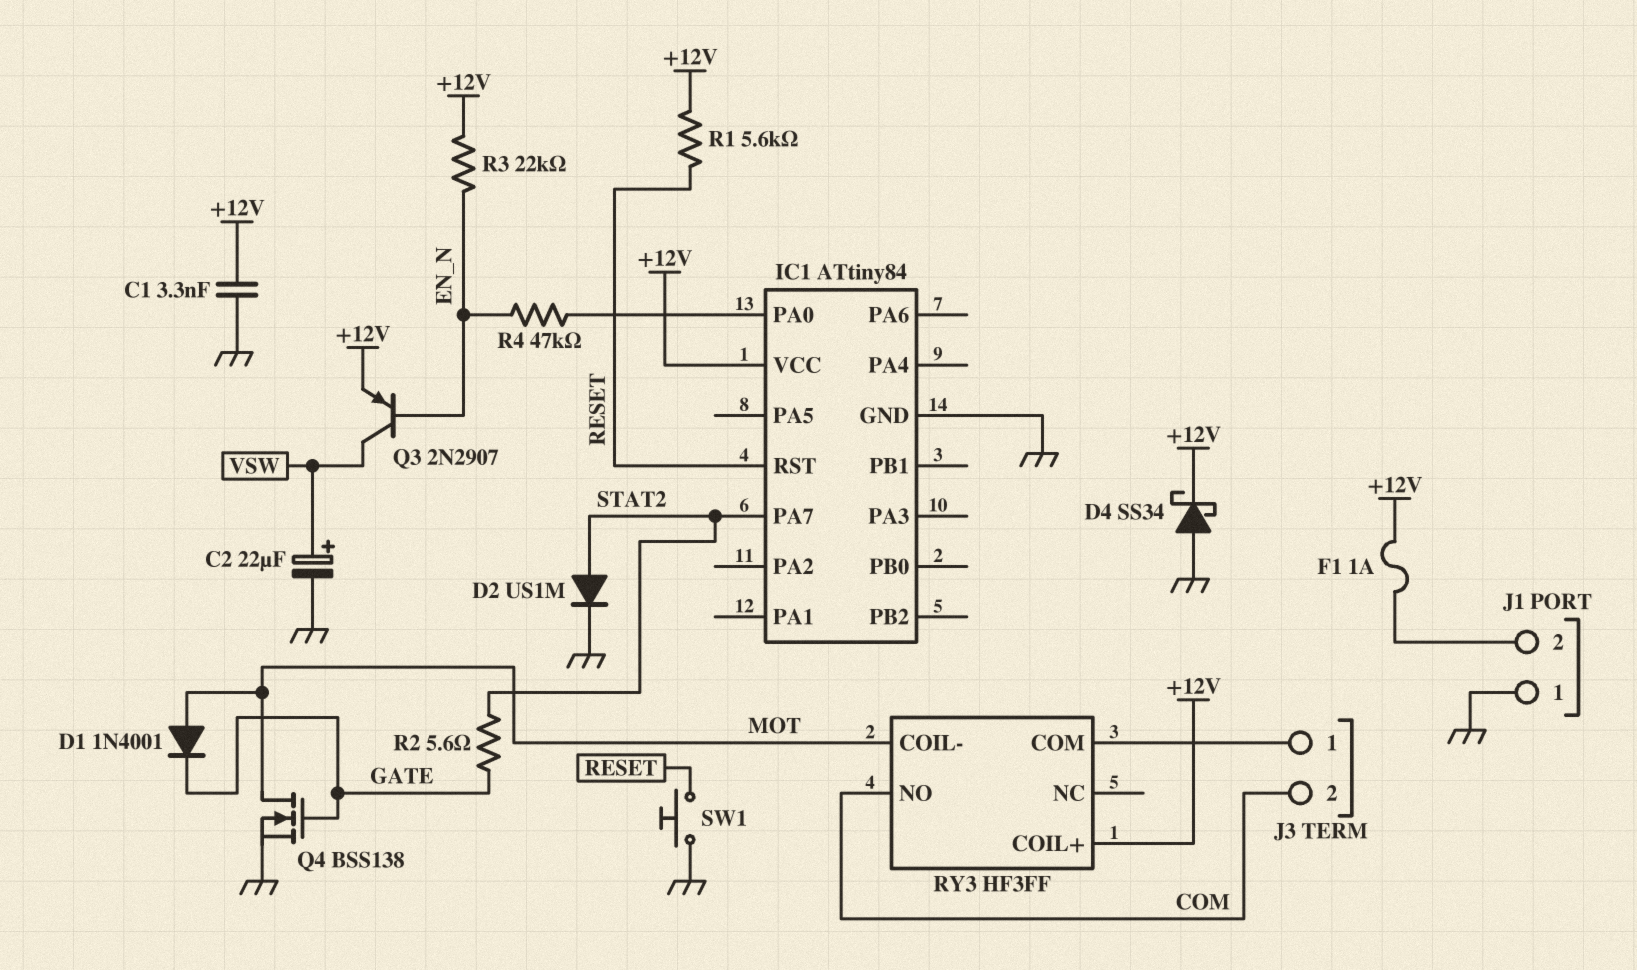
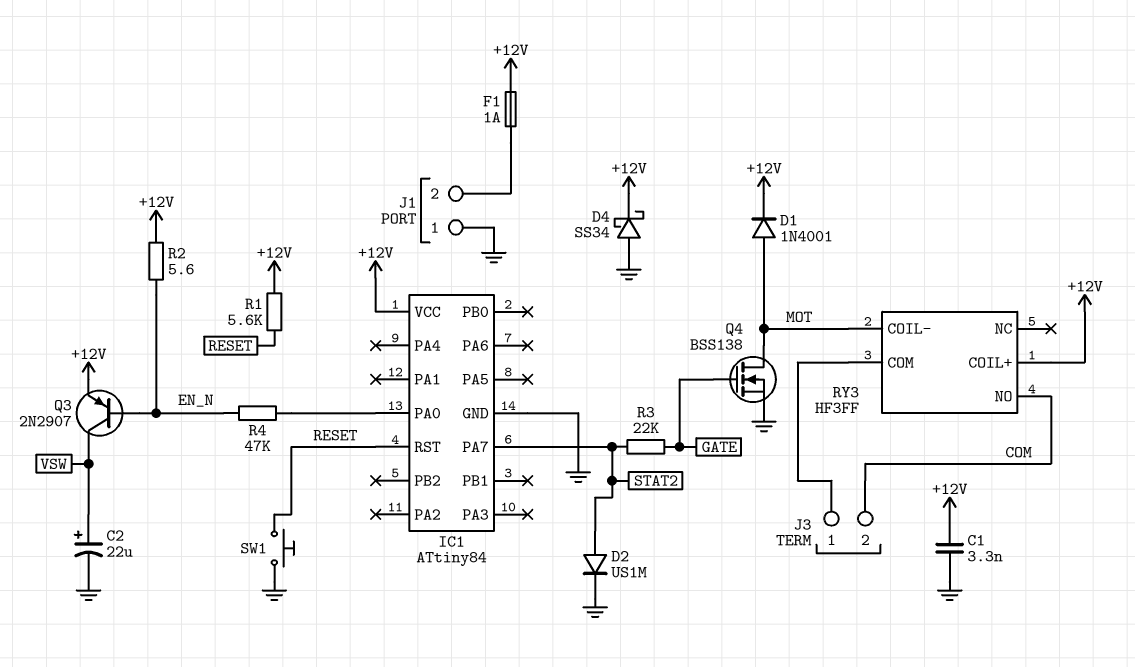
D1: diode 1N4001 (A MOT, K GATE) -> diode 1N4001 (A MOT, K +12V)
R2: 5.6 (GATE, STAT2) -> 5.6 (+12V, EN_N)
R3: 22k (+12V, EN_N) -> 22k (GATE, STAT2)

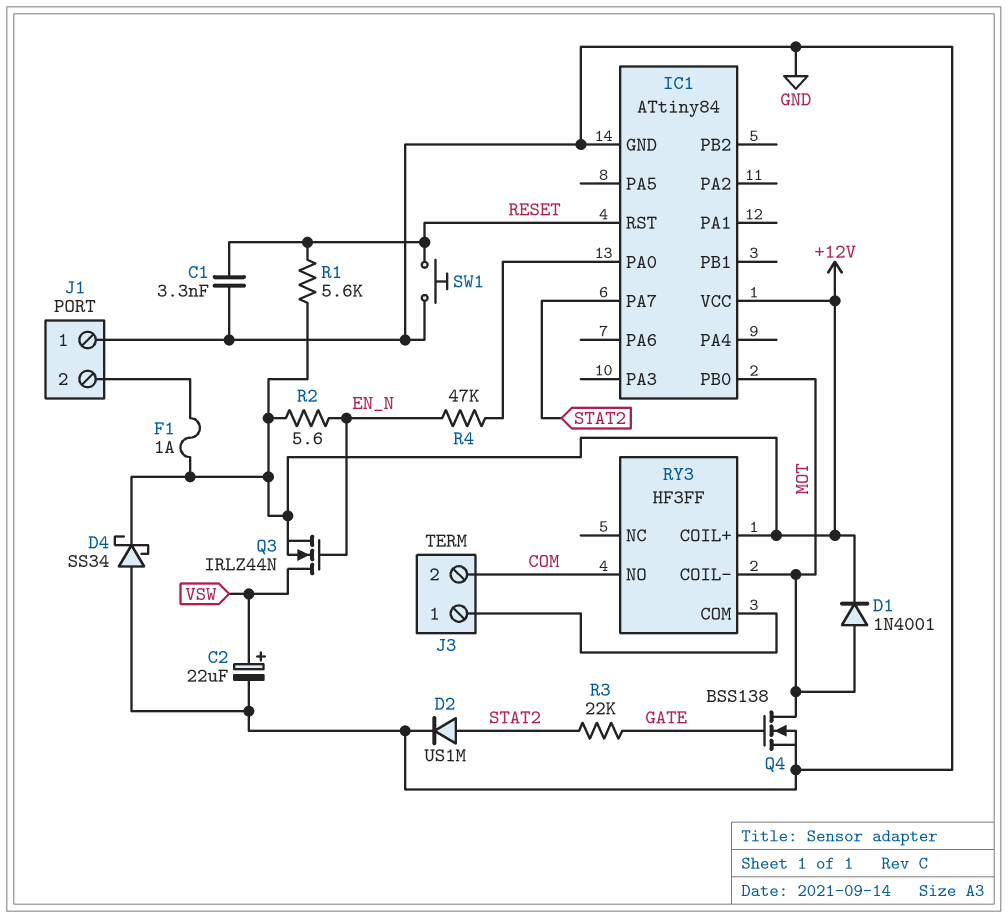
C1: 3.3nF (+12V, GND) -> 3.3nF (GND, RESET)
IC1 pin PB0: none -> MOT
Q3: PNP 2N2907 (B EN_N, C VSW, E +12V) -> NMOS IRLZ44N (G EN_N, D VSW, S +12V)

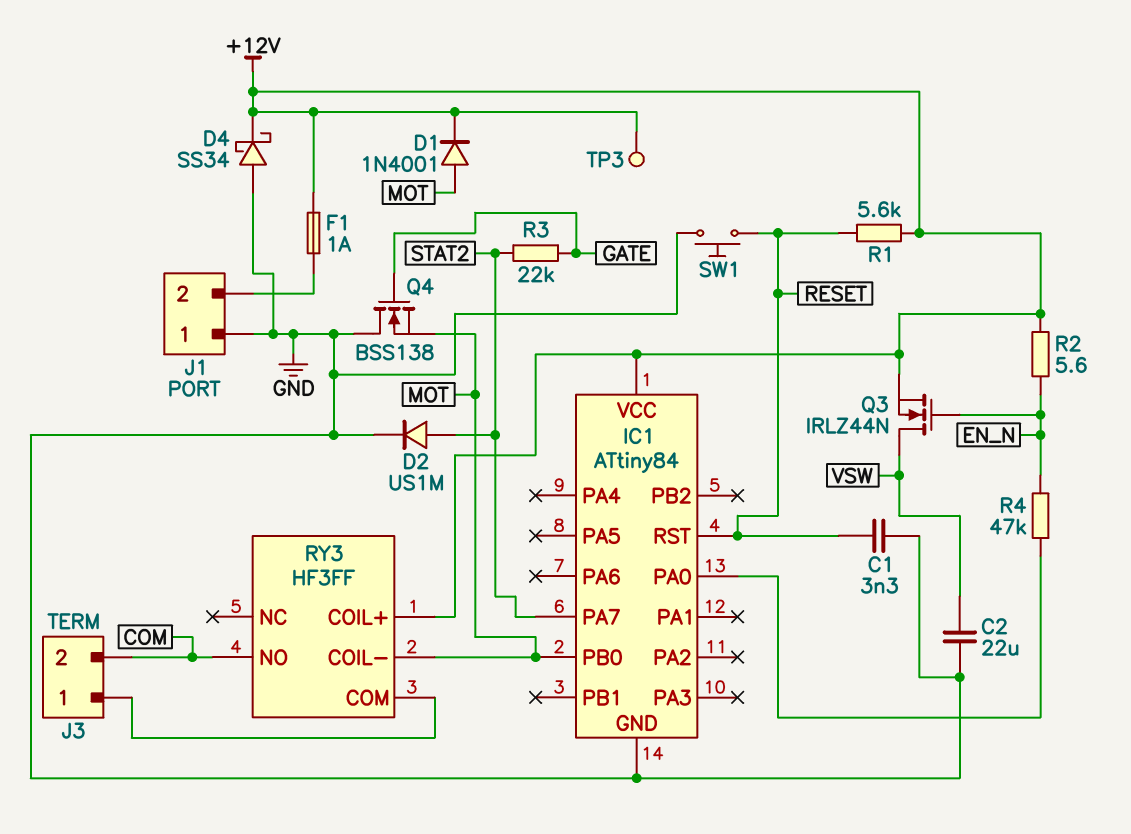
C2: 22uF (plus VSW, minus GND) -> 22uF (GND, VSW)
Q4: NMOS BSS138 (G GATE, D MOT, S GND) -> NMOS BSS138 (G GATE, D GND, S MOT)
TP3: none -> test point (+12V)

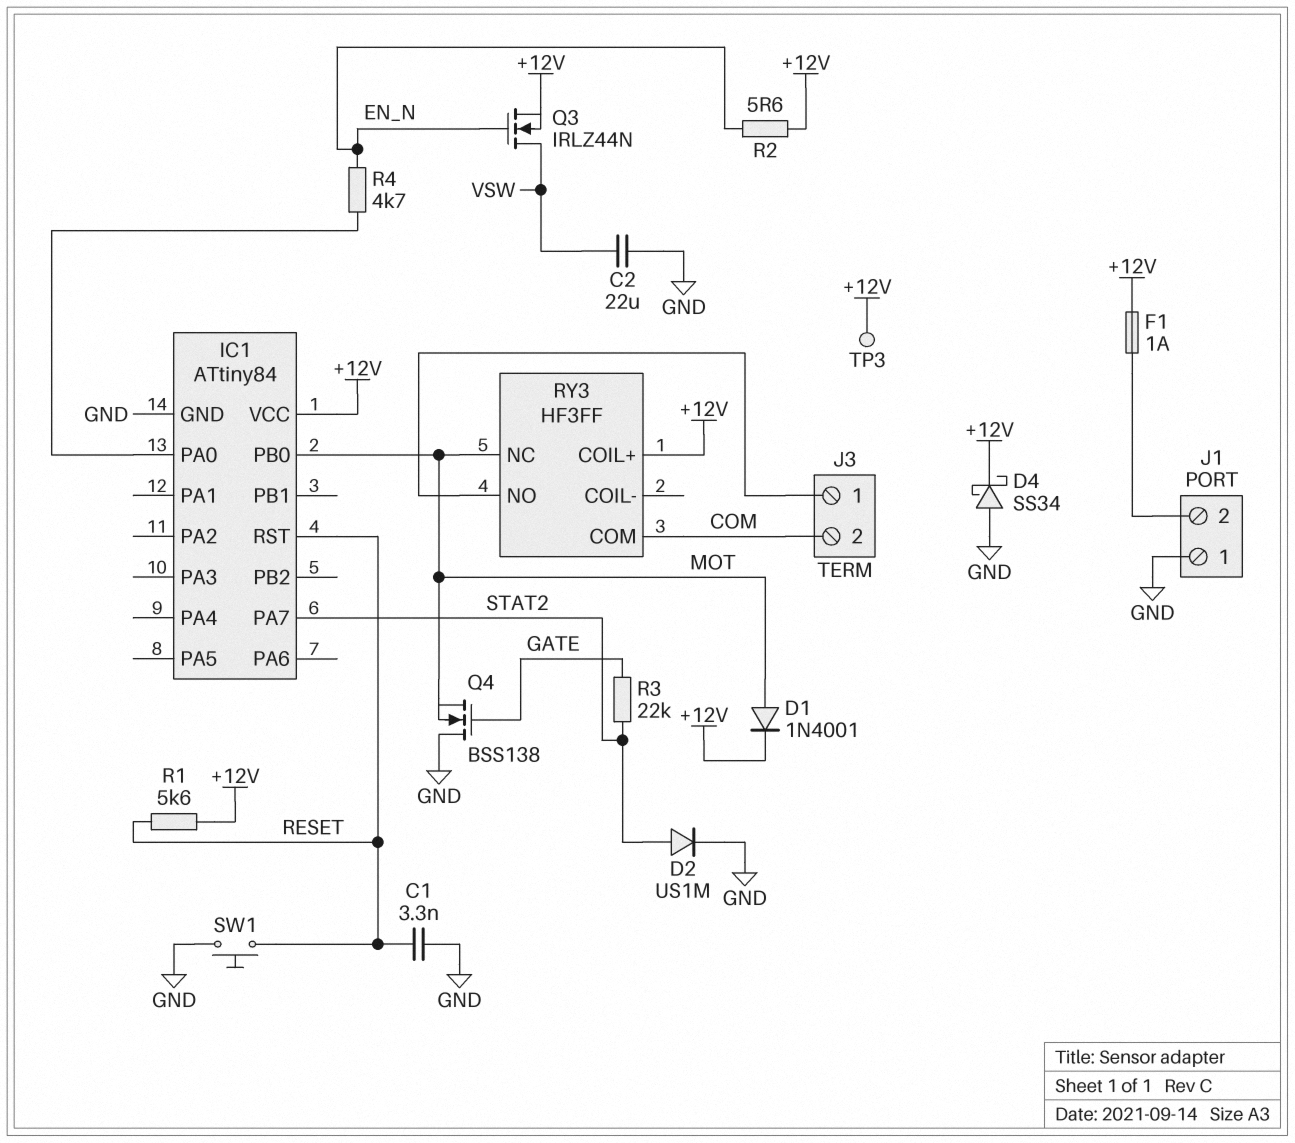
R4: 47k (EN_N, IC1/PA0) -> 4.7k (EN_N, IC1/PA0)
RY3 pin COIL-: MOT -> none
RY3 pin COM: J3/1 -> COM
RY3 pin NC: none -> MOT
RY3 pin NO: COM -> J3/1

